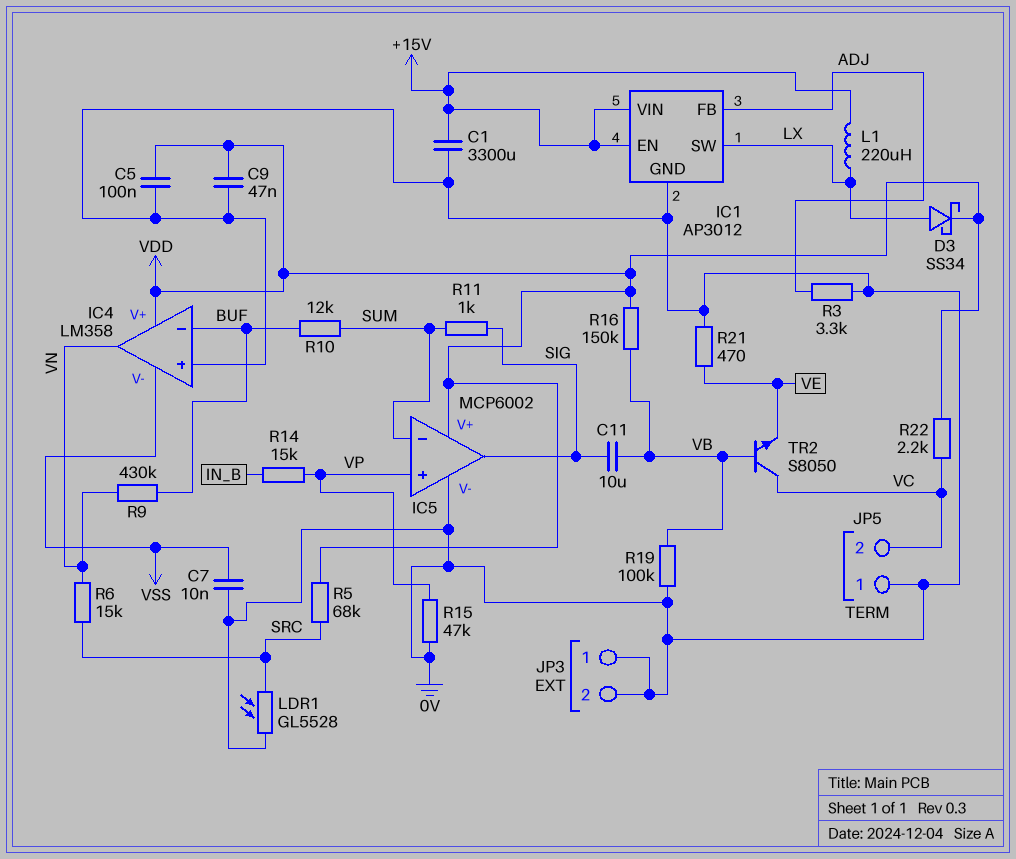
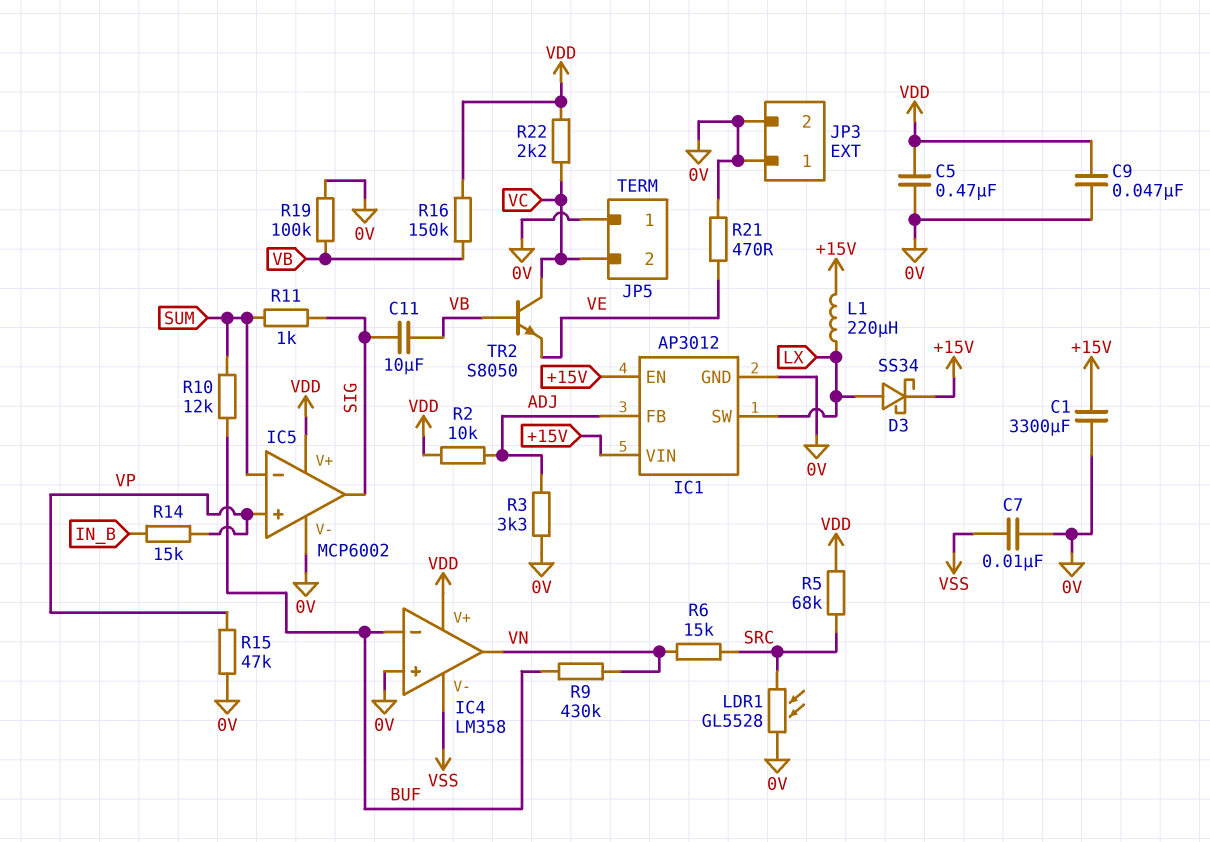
C5: 100nF (0V, VDD) -> 470nF (0V, VDD)
D3: schottky SS34 (A LX, K VDD) -> schottky SS34 (A LX, K +15V)
R2: none -> 10k (ADJ, VDD)

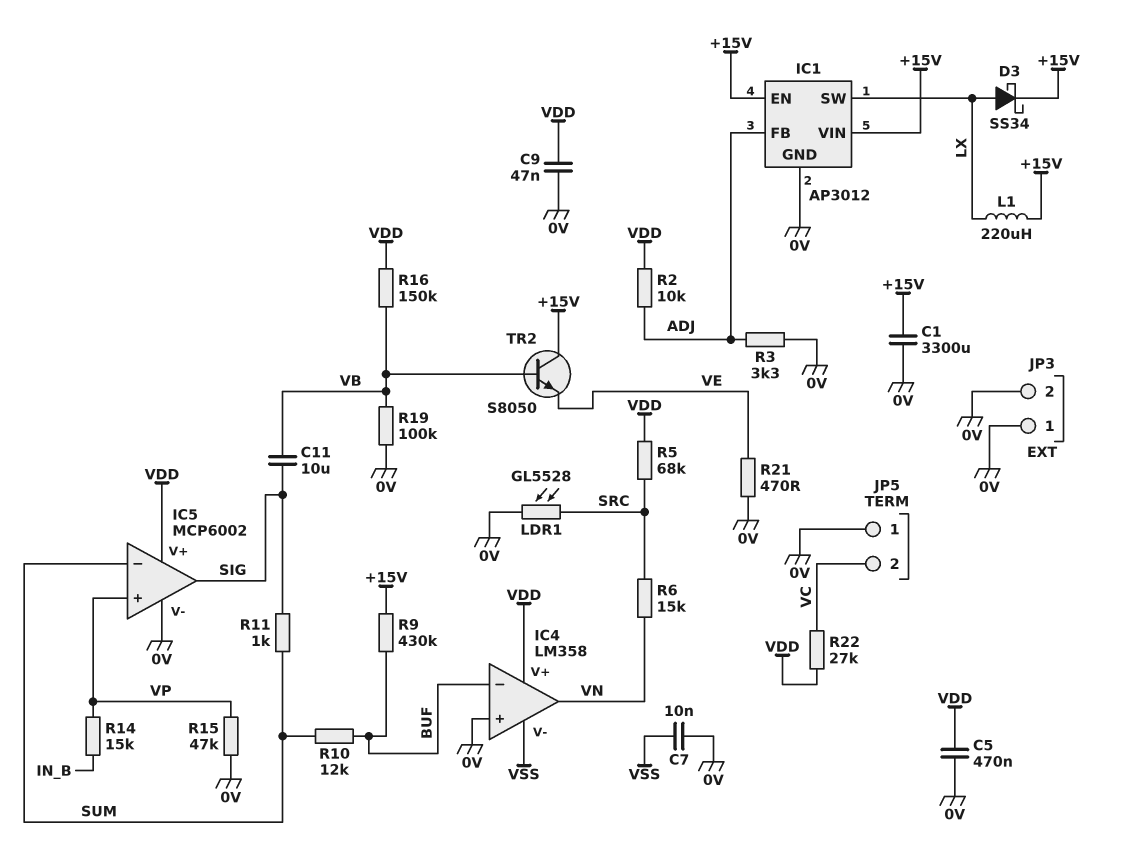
R9: 430k (BUF, VN) -> 430k (+15V, BUF)
R22: 2.2k (VC, VDD) -> 27k (VC, VDD)
TR2: NPN S8050 (B VB, C VC, E VE) -> NPN S8050 (B VB, C +15V, E VE)

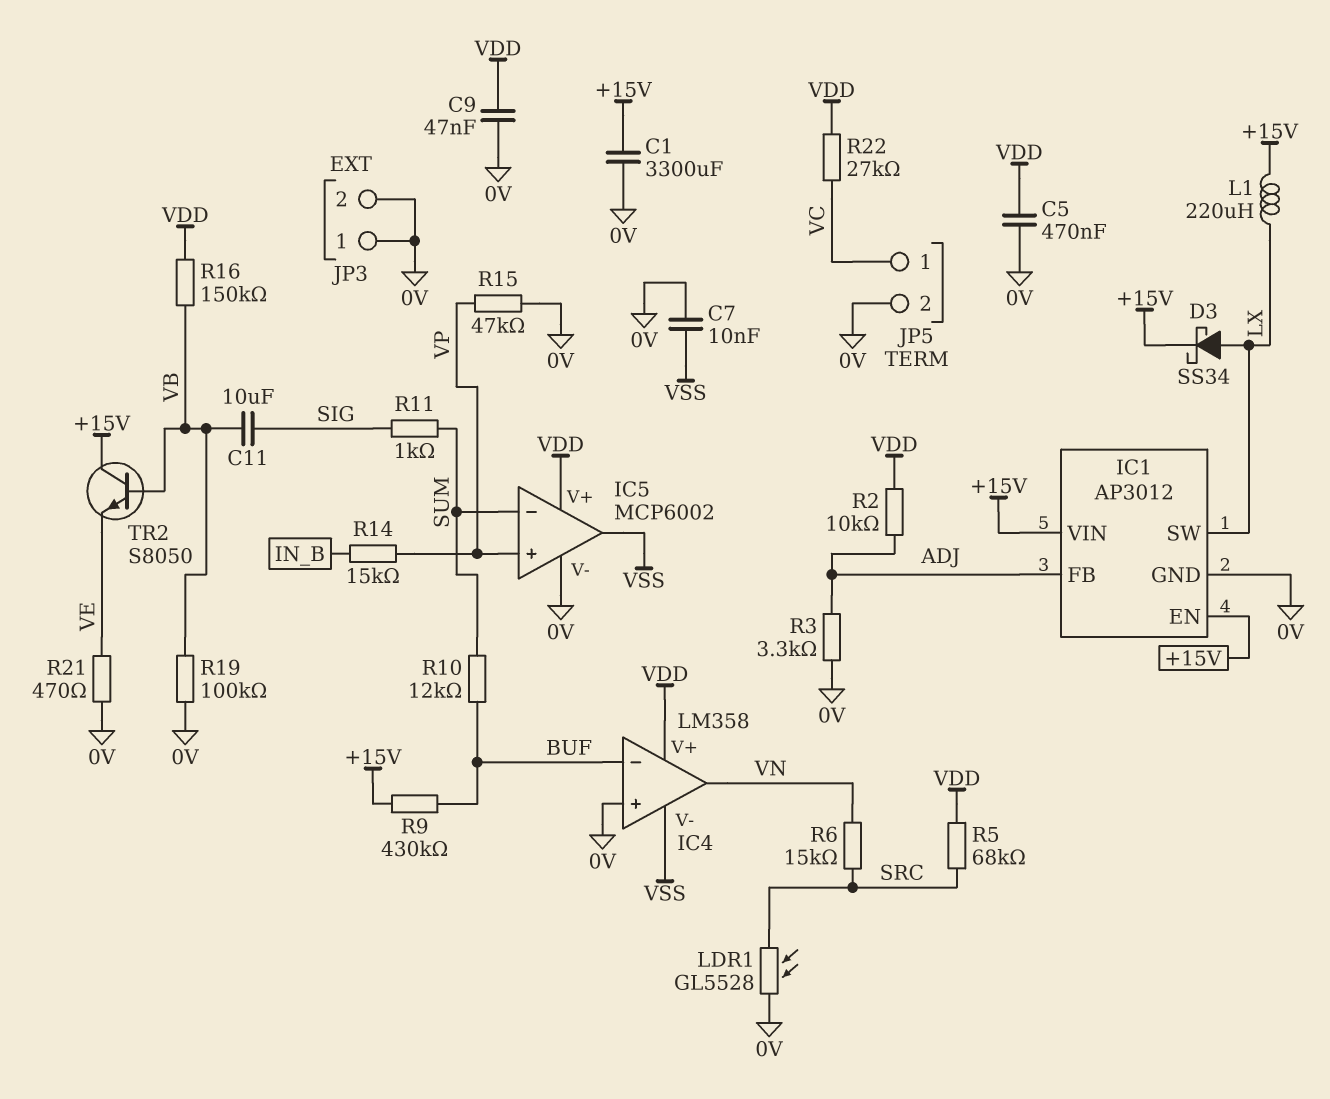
IC5 pin out: SIG -> VSS
JP5 pin 1: 0V -> VC
JP5 pin 2: VC -> 0V

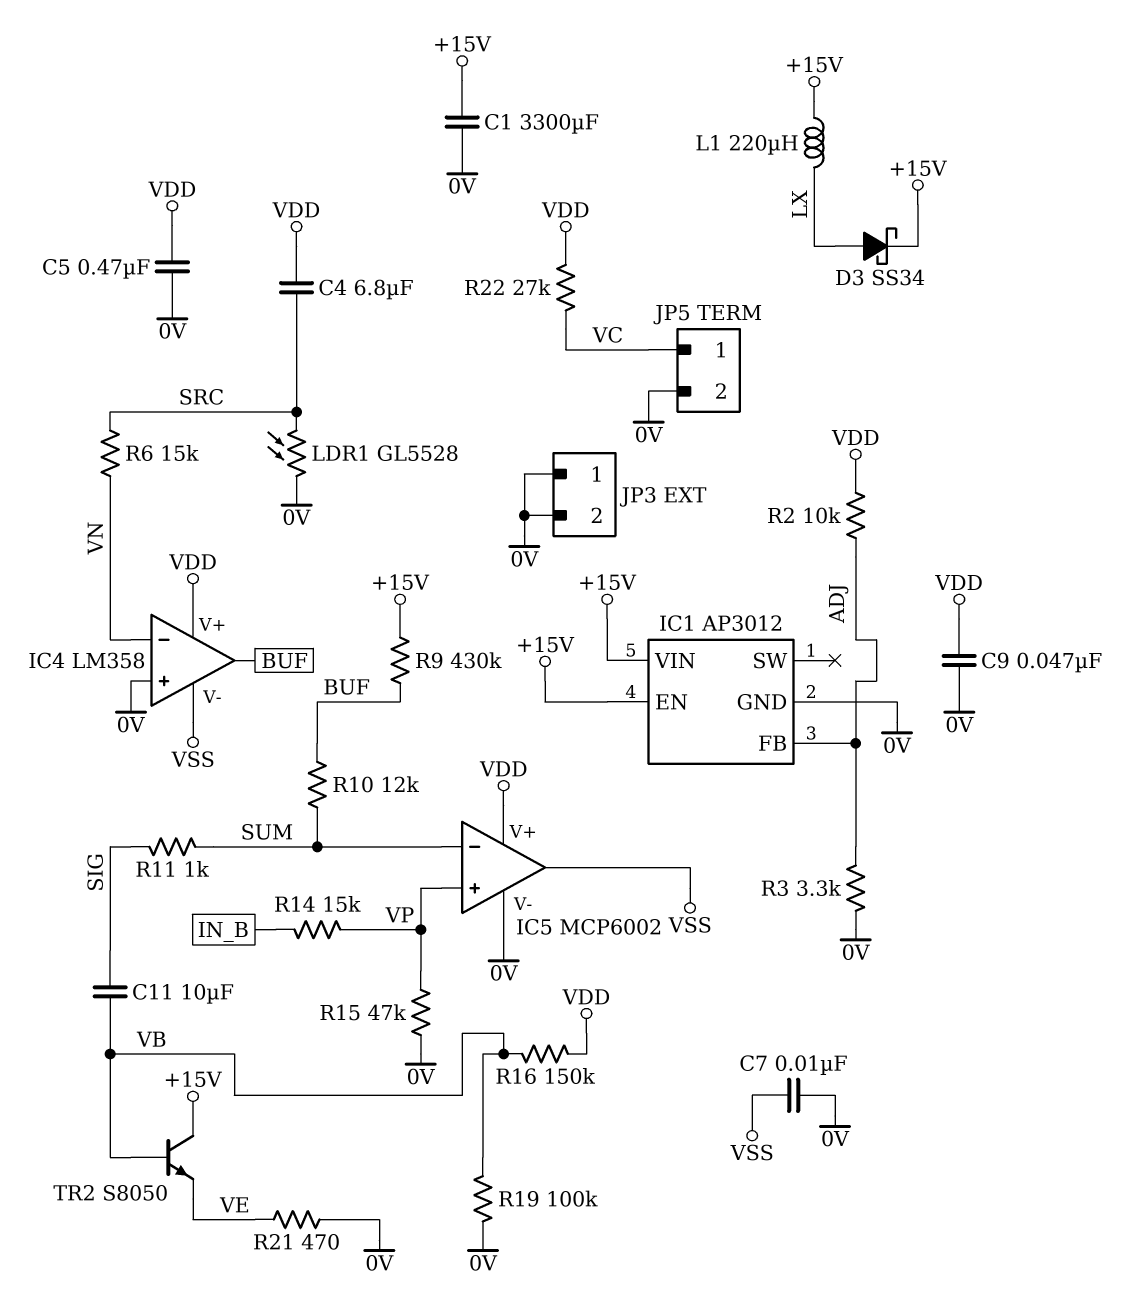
C4: none -> 6.8uF (SRC, VDD)
IC1 pin SW: LX -> none
IC4 pin in-: BUF -> VN
IC4 pin out: VN -> BUF
R5: 68k (SRC, VDD) -> none

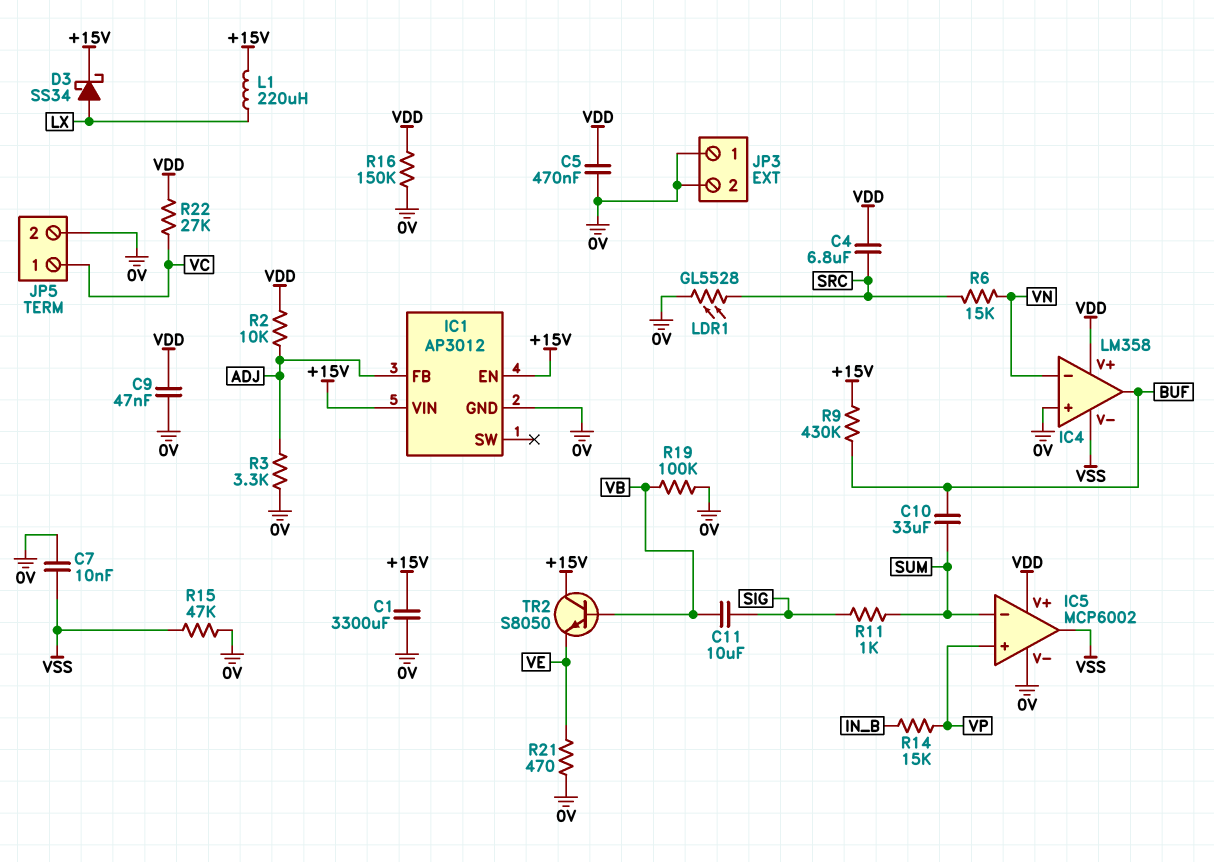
C10: none -> 33uF (BUF, SUM)
R10: 12k (BUF, SUM) -> none
R15: 47k (0V, VP) -> 47k (0V, VSS)
R16: 150k (VB, VDD) -> 150k (0V, VDD)

